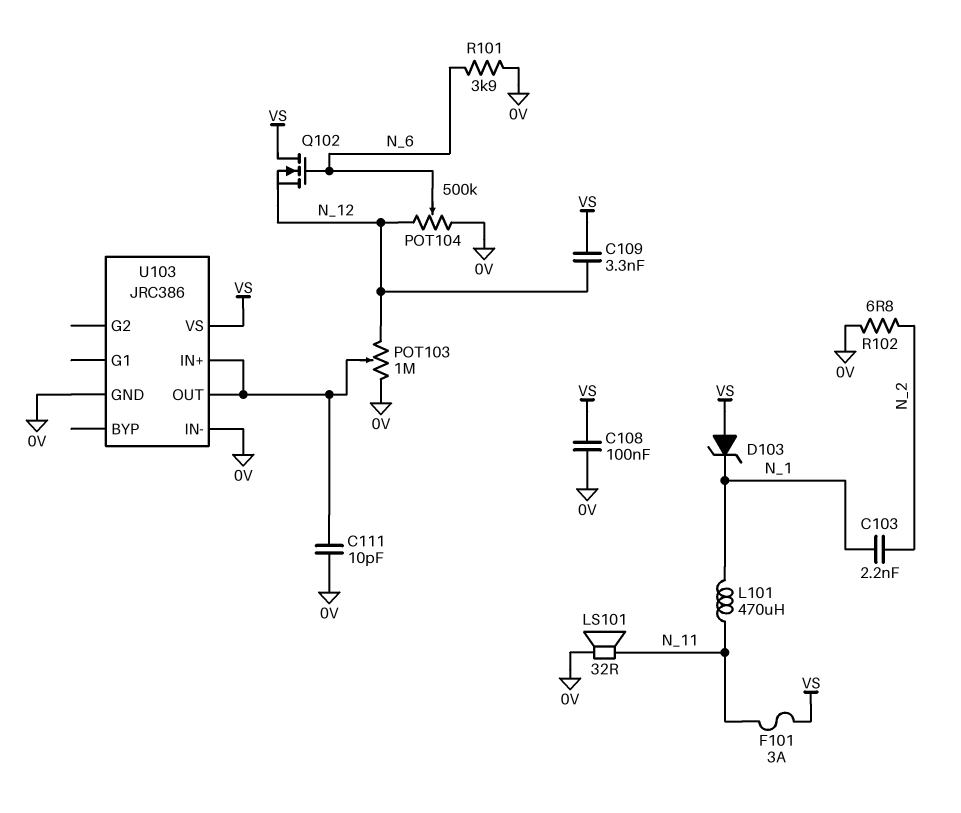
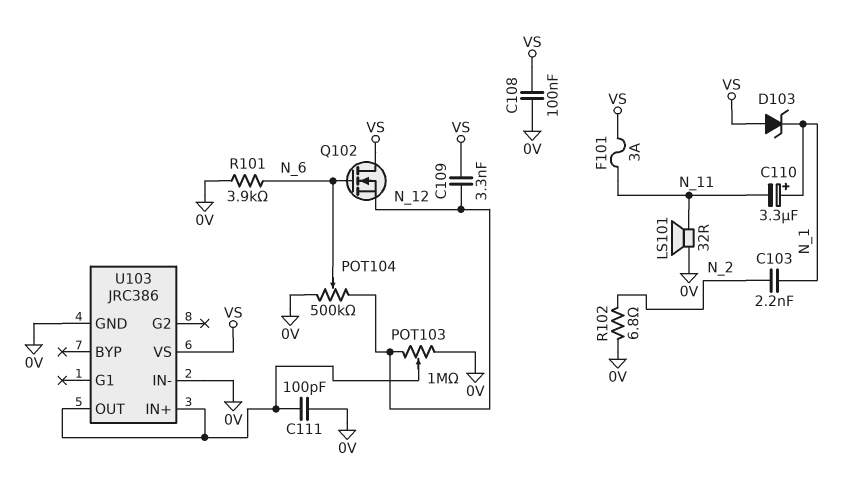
C110: none -> 3.3uF (plus N_1, minus N_11)
C111: 10pF (0V, U103/IN+) -> 100pF (0V, U103/IN+)
L101: 470uH (N_1, N_11) -> none

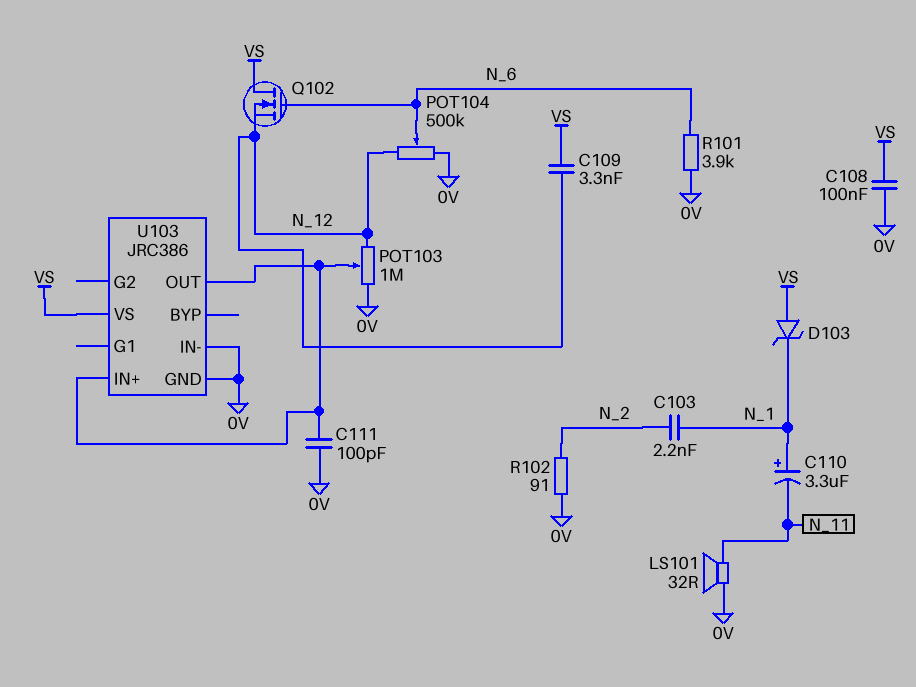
F101: 3A (N_11, VS) -> none
R102: 6.8 (0V, N_2) -> 91 (0V, N_2)

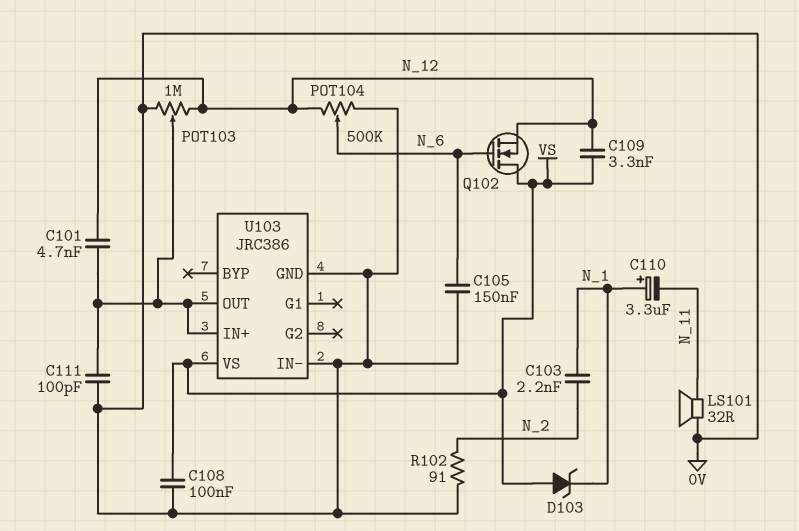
C101: none -> 4.7nF (N_12, U103/IN+)
C105: none -> 150nF (0V, N_6)
R101: 3.9k (0V, N_6) -> none

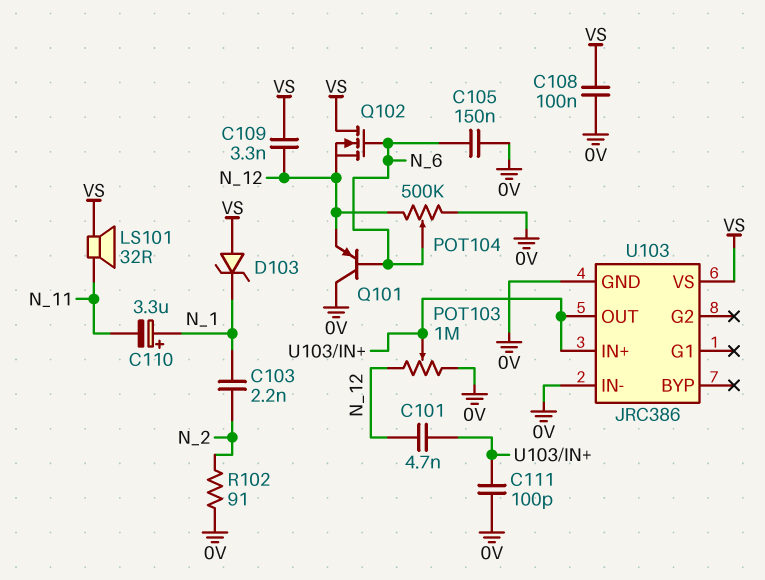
LS101: speaker 32R (0V, N_11) -> speaker 32R (N_11, VS)
Q101: none -> PNP (B N_6, C 0V, E N_12)

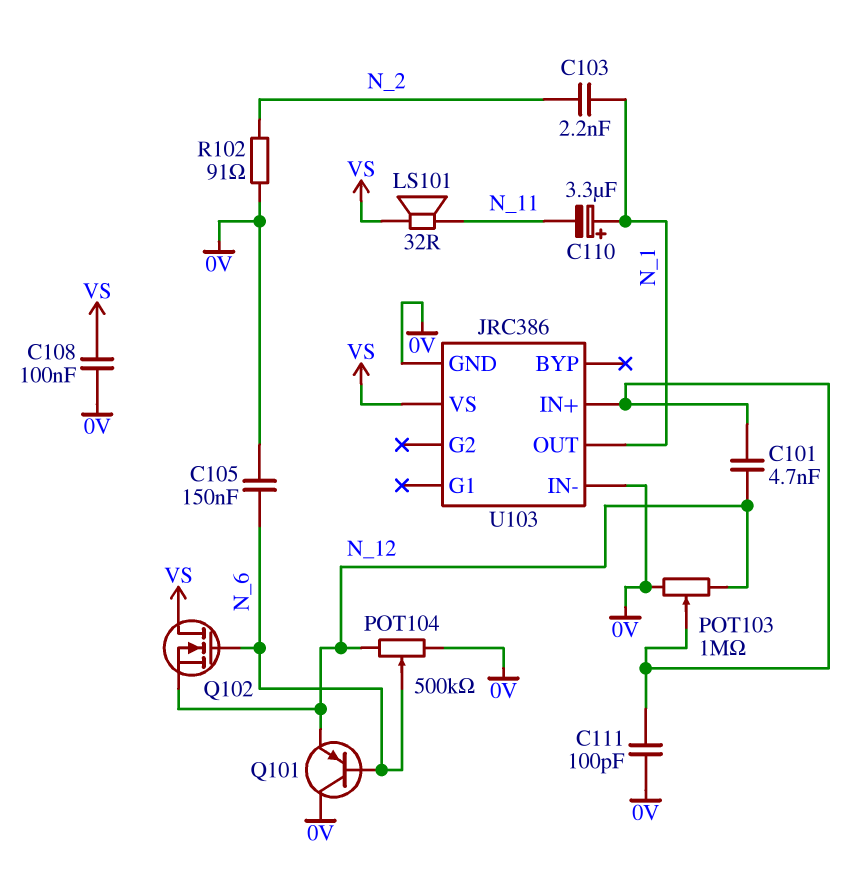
C109: 3.3nF (N_12, VS) -> none
D103: zener (A VS, K N_1) -> none
U103 pin OUT: U103/IN+ -> N_1

